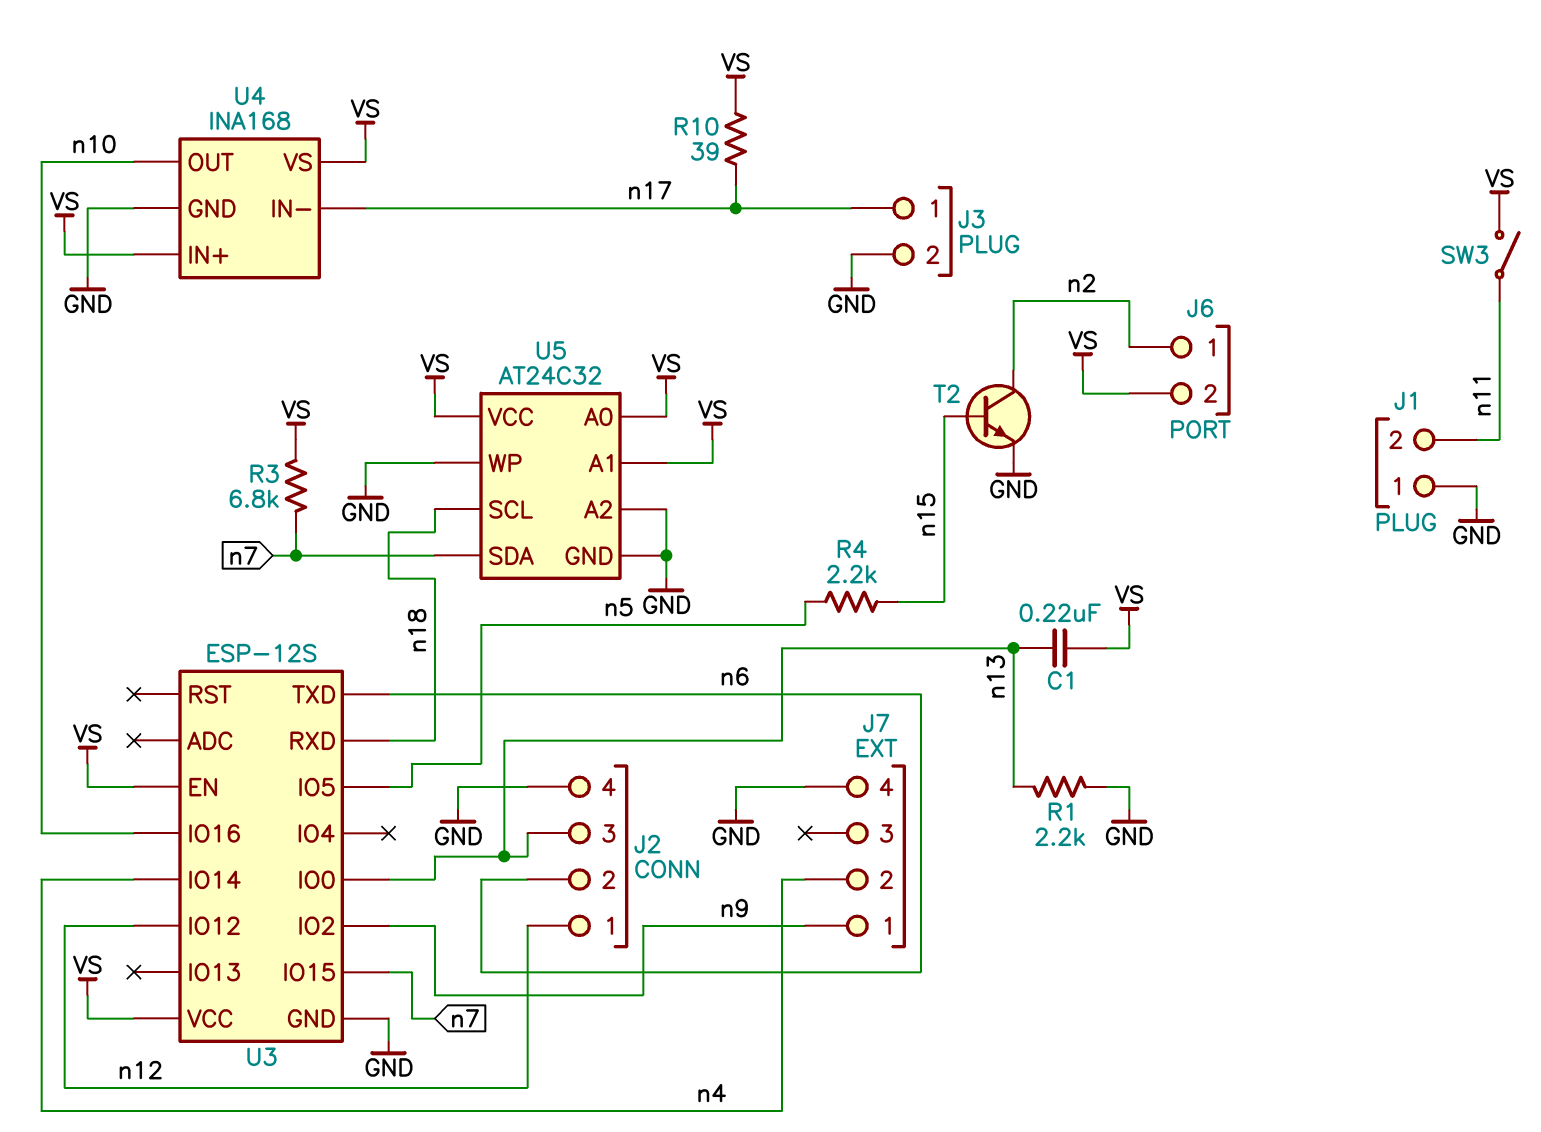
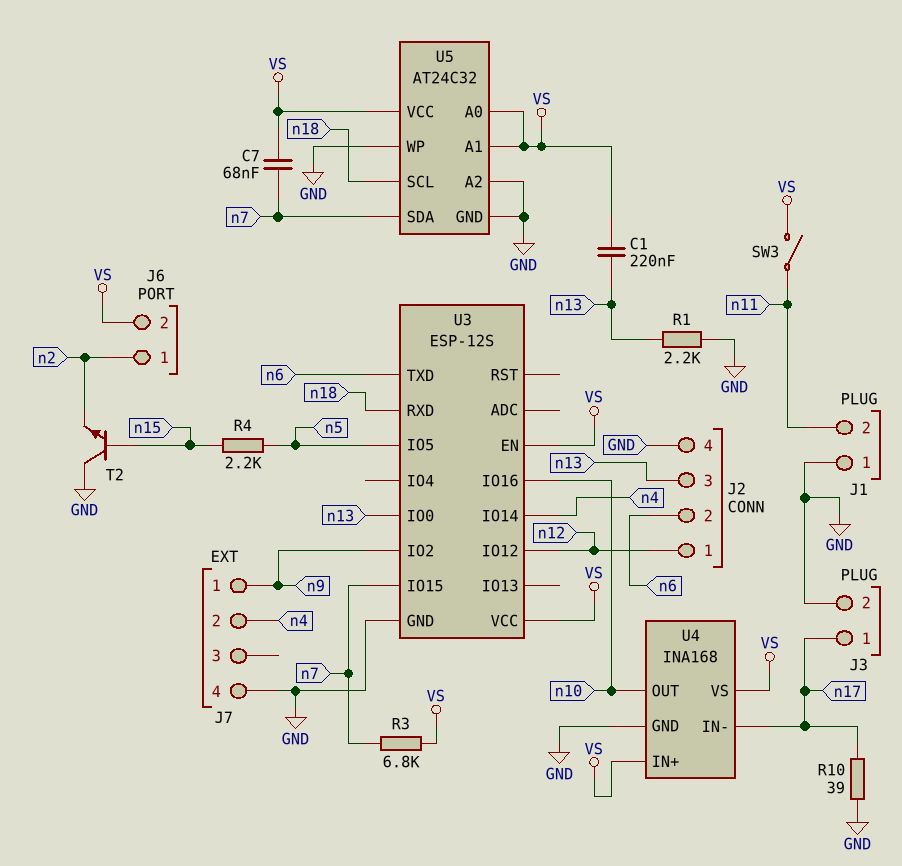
C7: none -> 68nF (VS, n7)
R10: 39 (VS, n17) -> 39 (GND, n17)
T2: NPN (B n15, C n2, E GND) -> NPN (B n15, C GND, E n2)

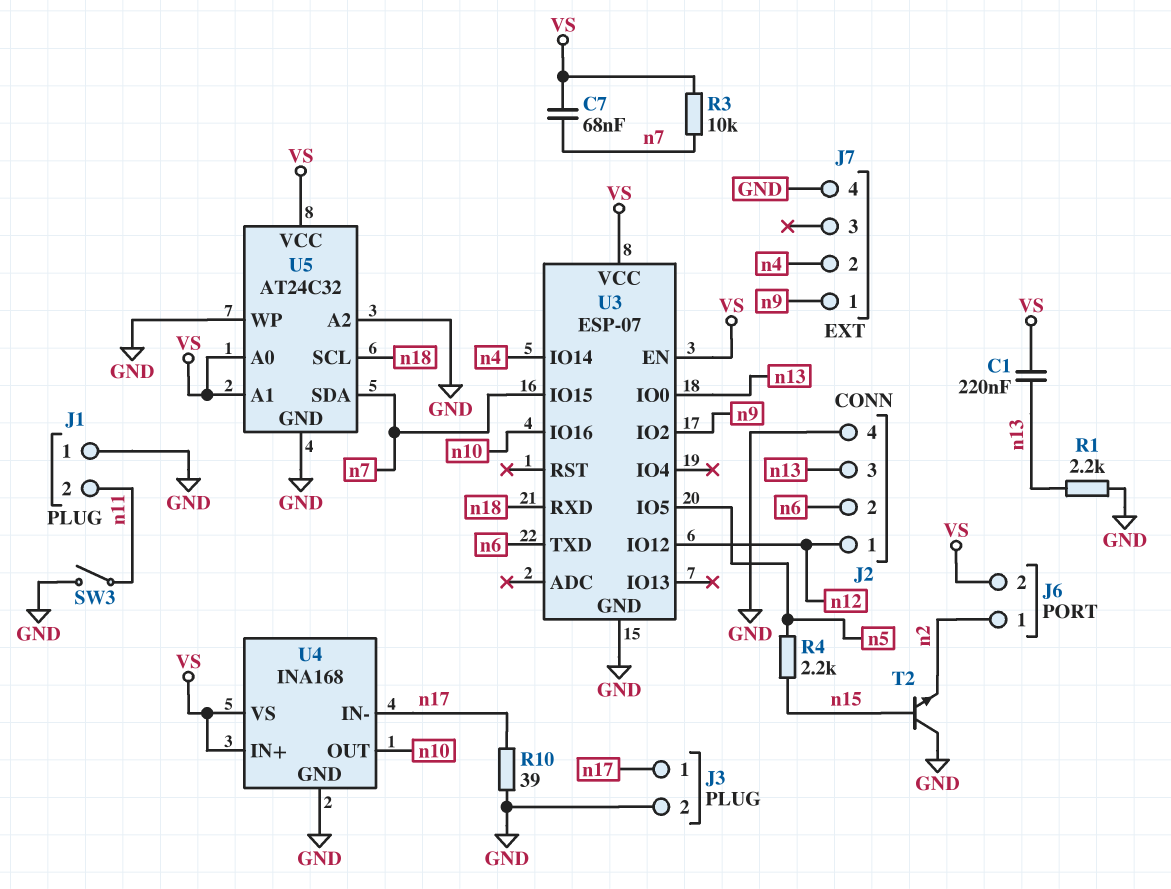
R3: 6.8k (VS, n7) -> 10k (VS, n7)
SW3: switch (VS, n11) -> switch (GND, n11)
U3: ESP-12S -> ESP-07

